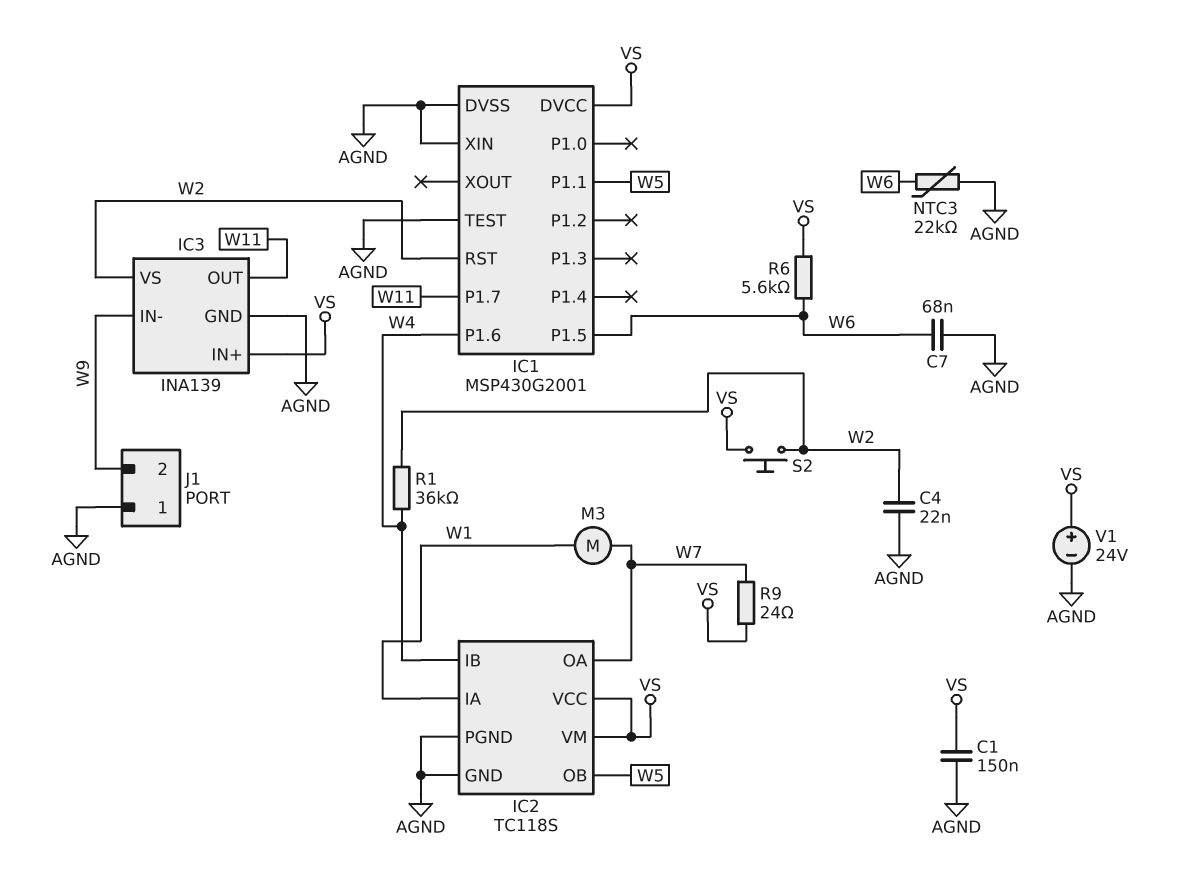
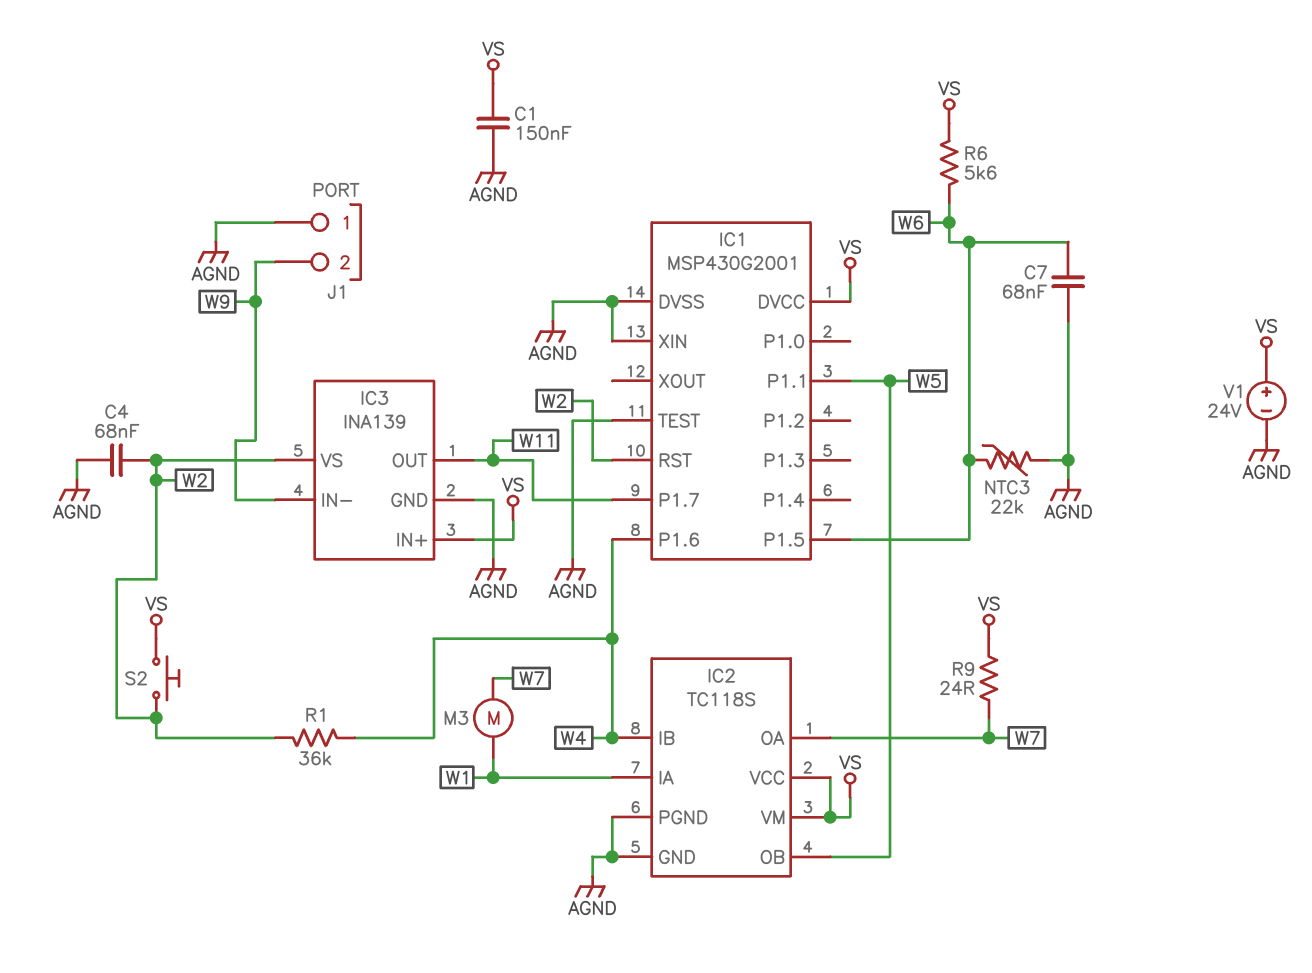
C4: 22nF (AGND, W2) -> 68nF (AGND, W2)

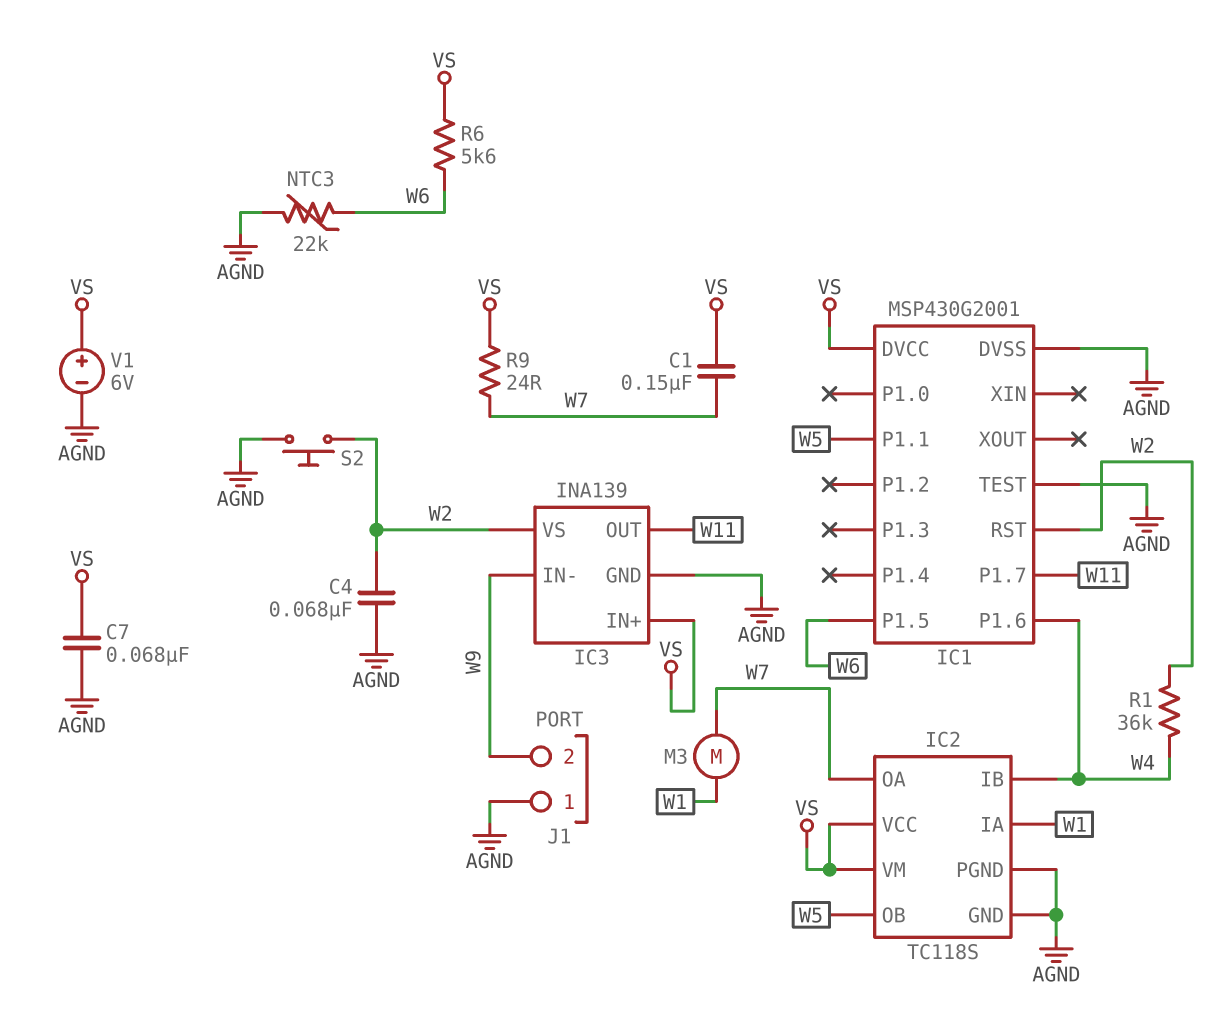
C1: 150nF (AGND, VS) -> 150nF (VS, W7)
C7: 68nF (AGND, W6) -> 68nF (AGND, VS)
IC1 pin XIN: AGND -> none
S2: button (VS, W2) -> button (AGND, W2)
V1: 24V (plus VS, minus AGND) -> 6V (plus VS, minus AGND)

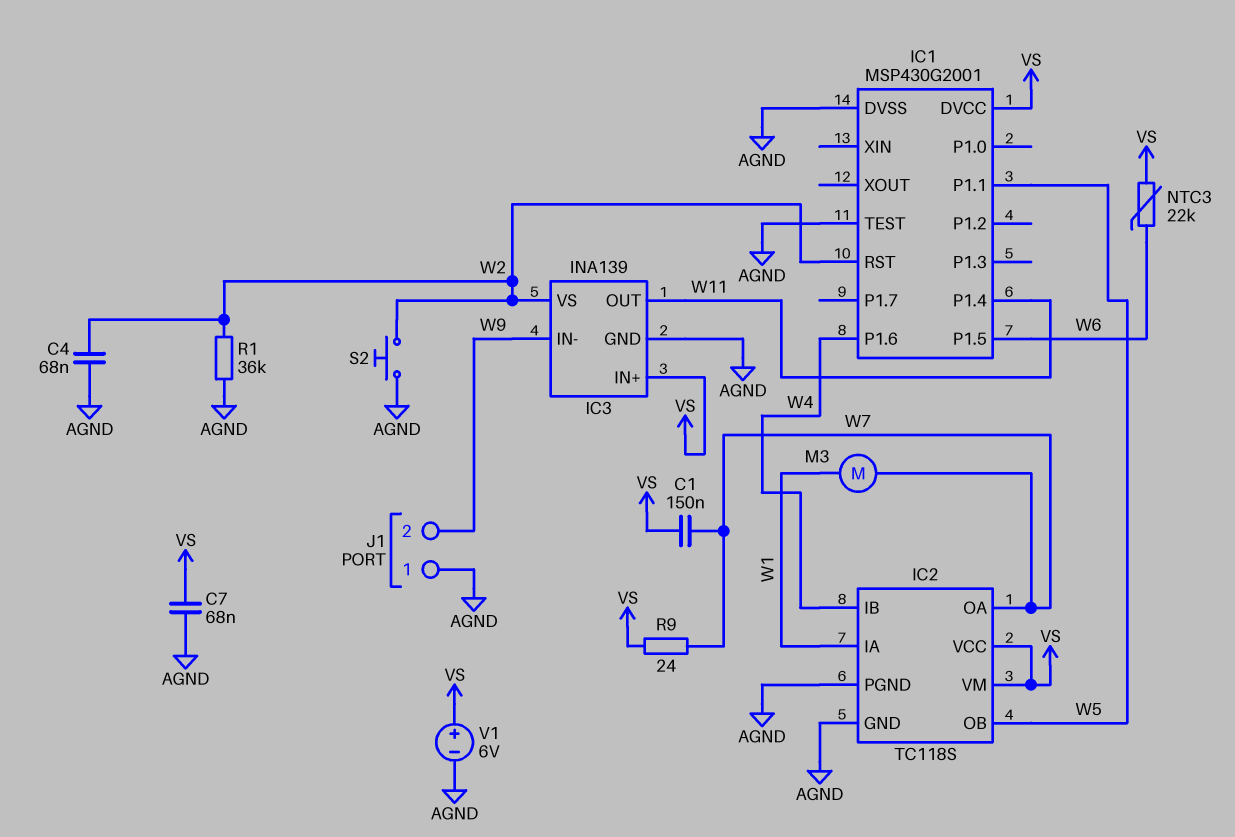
IC1 pin P1.4: none -> W11
IC1 pin P1.7: W11 -> none
NTC3: 22k (AGND, W6) -> 22k (VS, W6)
R1: 36k (W2, W4) -> 36k (AGND, W2)
R6: 5.6k (VS, W6) -> none

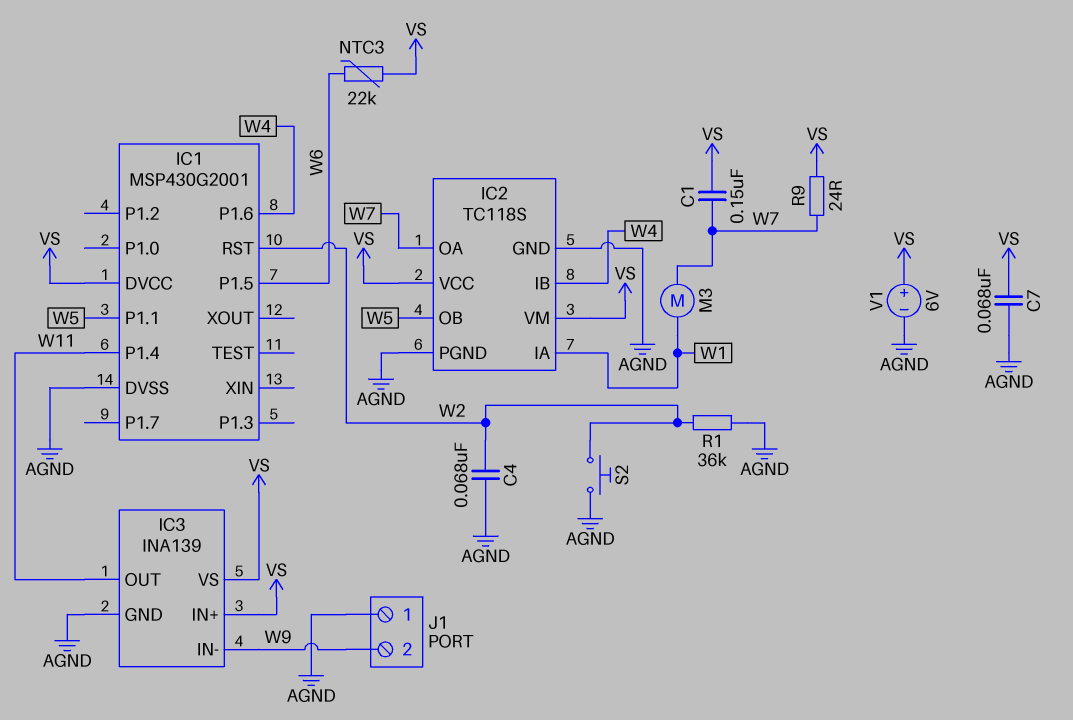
IC1 pin TEST: AGND -> none
IC3 pin VS: W2 -> VS

